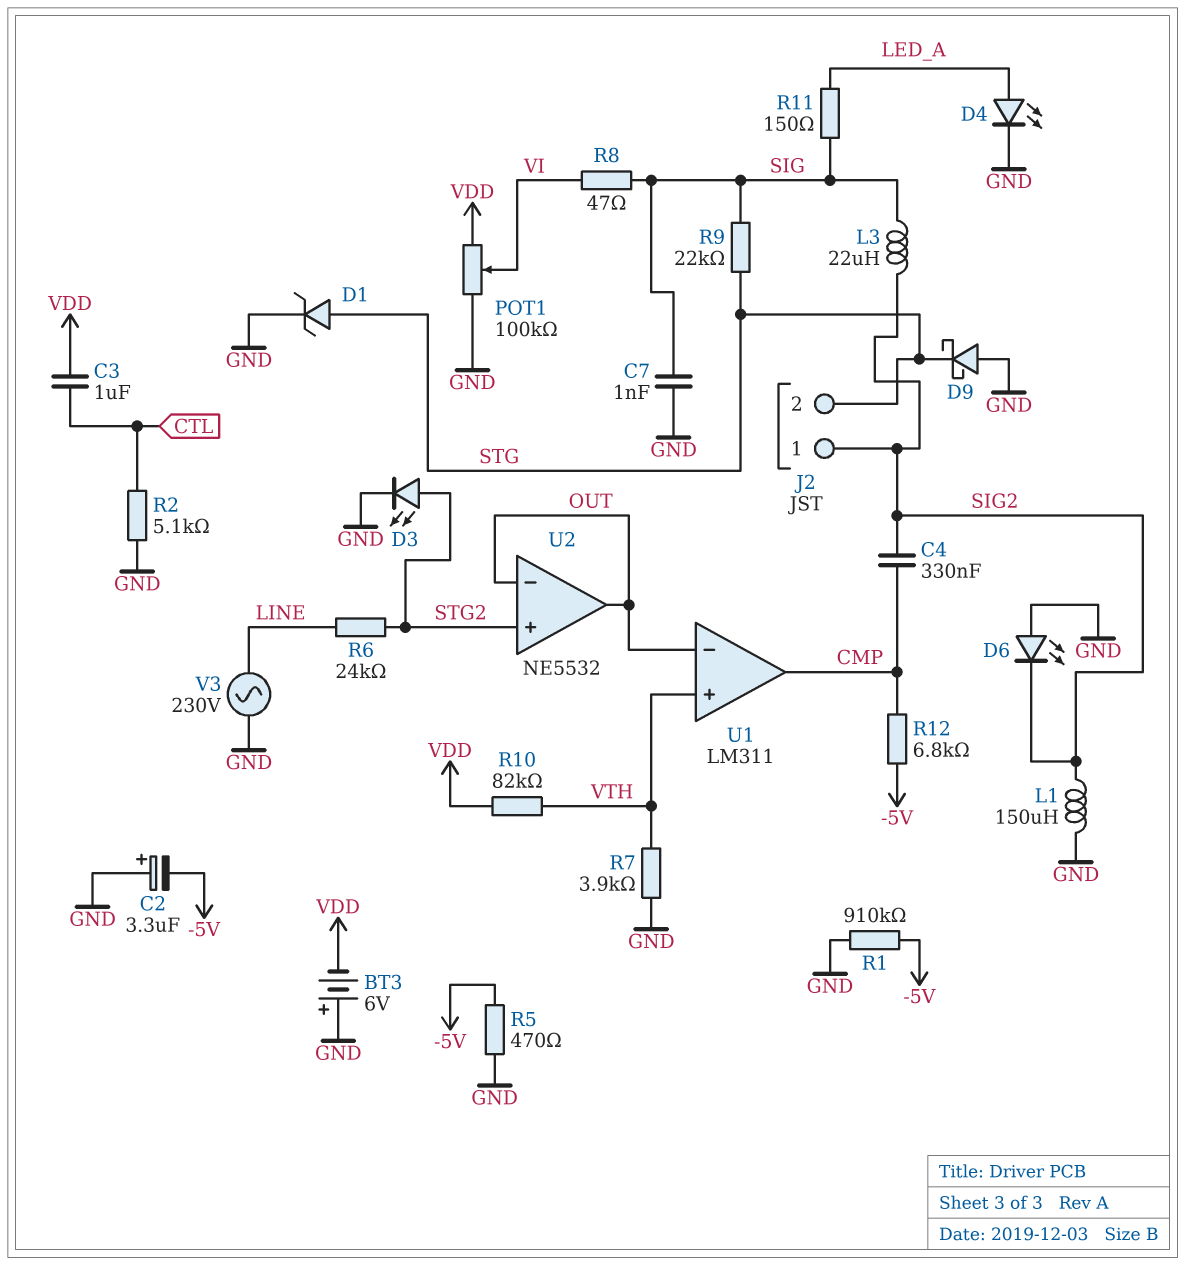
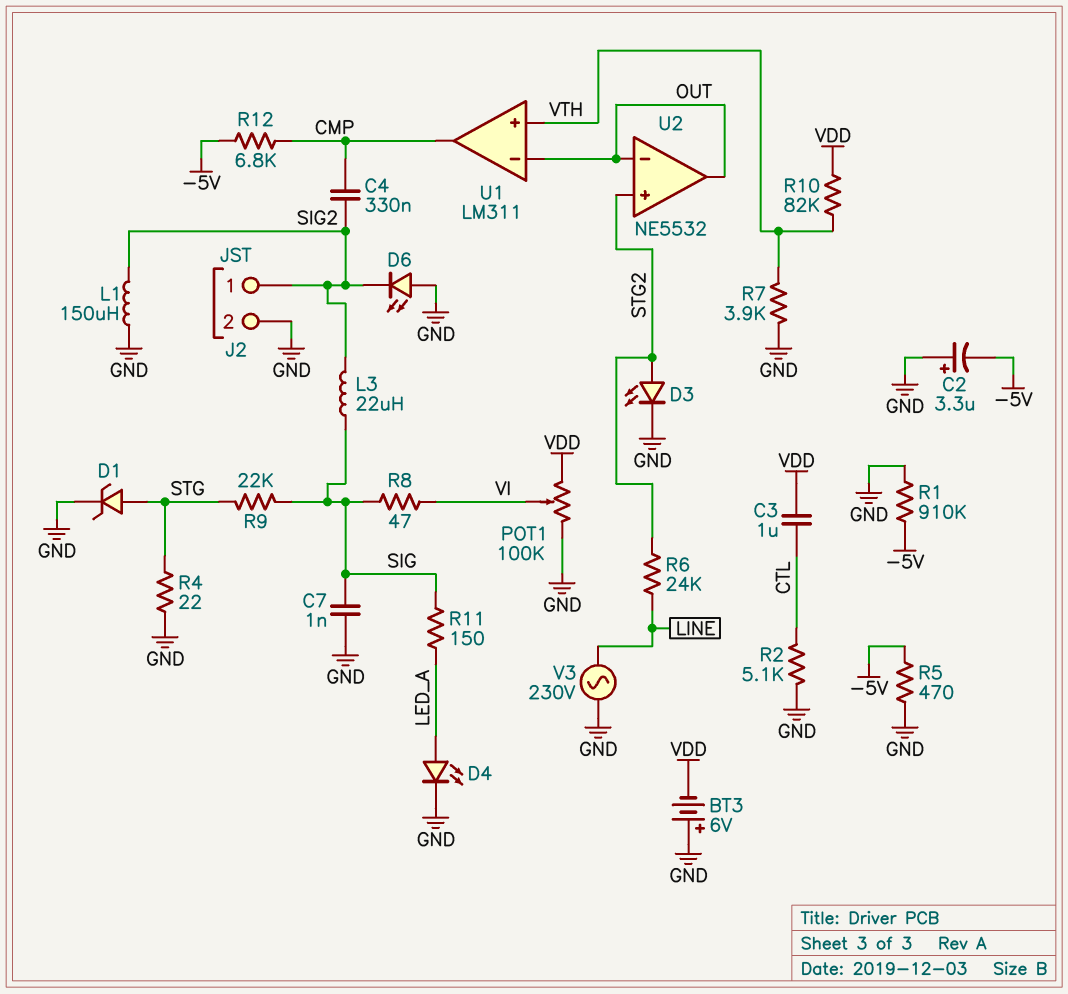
D9: schottky (A GND, K STG) -> none
J2 pin 2: STG -> GND
R4: none -> 22 (GND, STG)

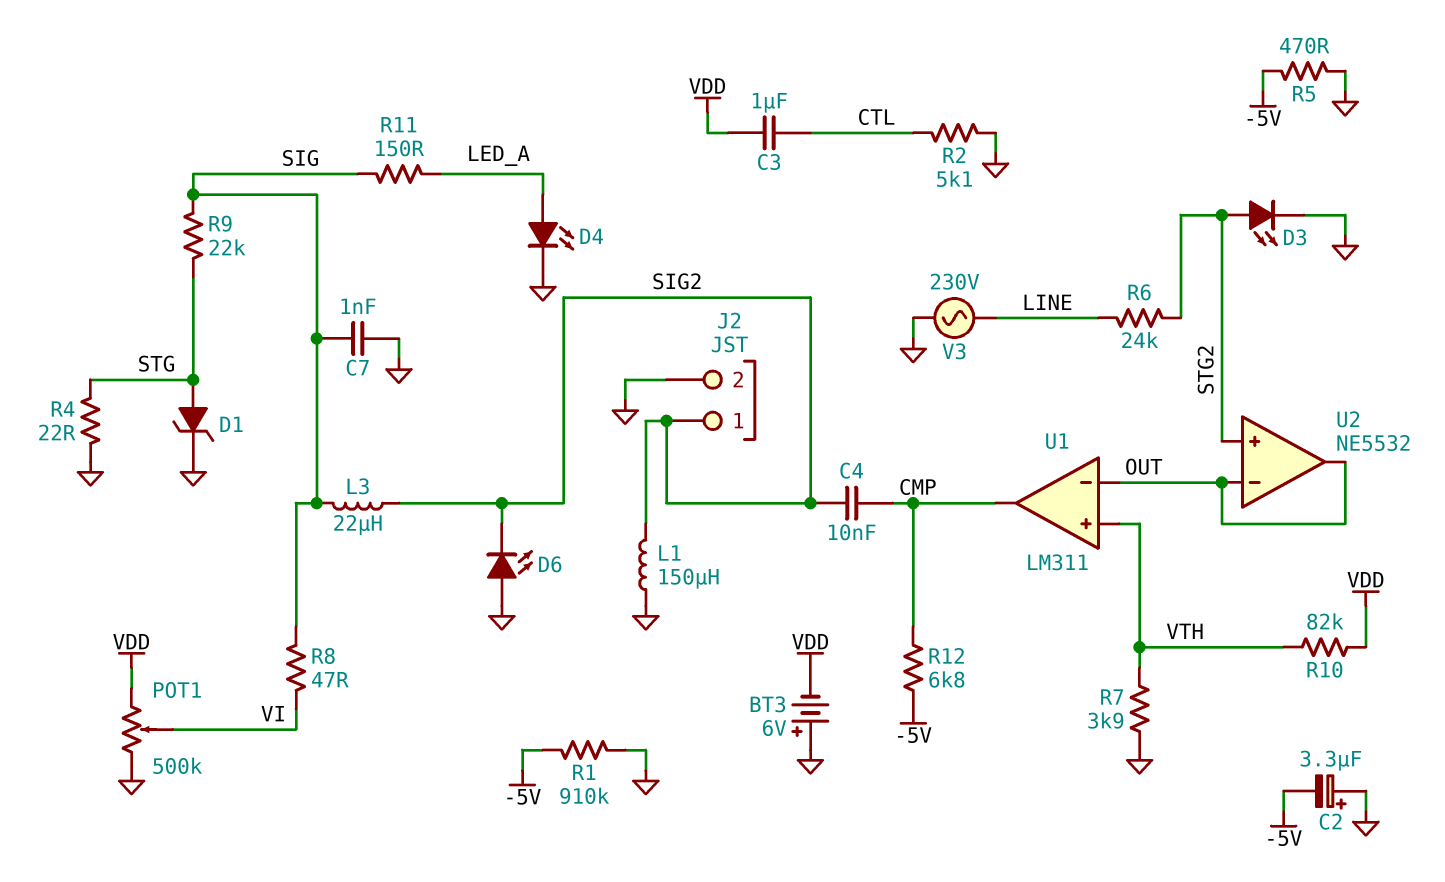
C4: 330nF (CMP, SIG2) -> 10nF (CMP, SIG2)
POT1: 100k (GND, VDD, wiper VI) -> 500k (GND, VDD, wiper VI)

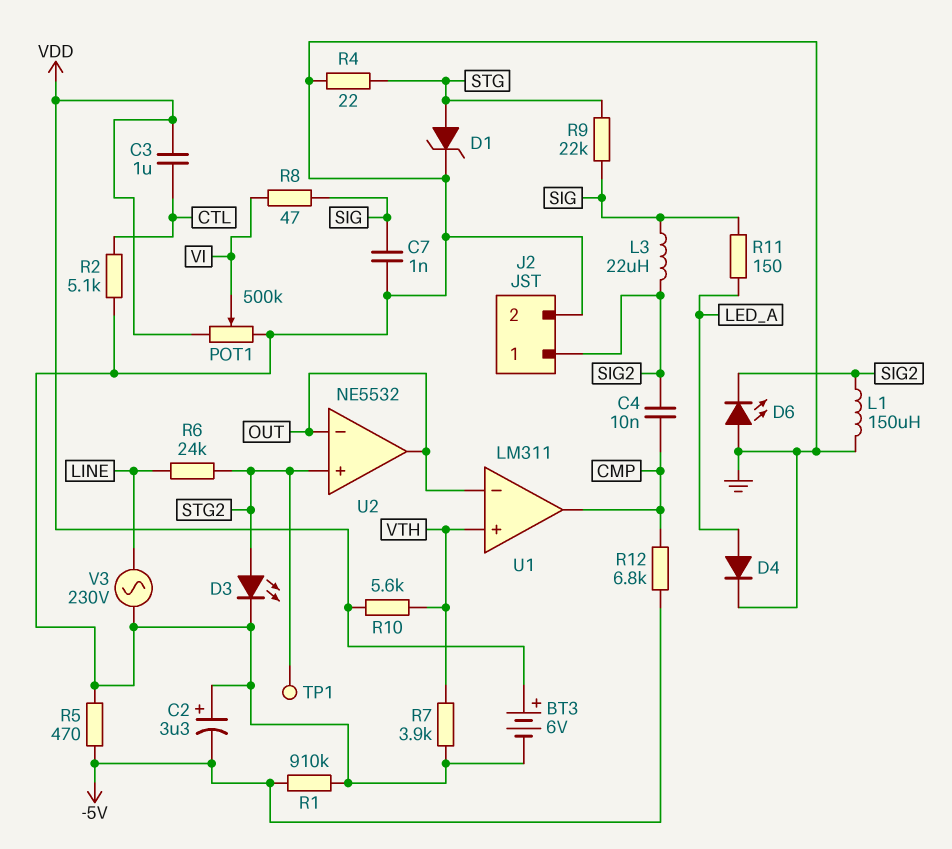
BT3: 6V (plus GND, minus VDD) -> 6V (plus VDD, minus GND)
D4: LED (A LED_A, K GND) -> diode (A LED_A, K GND)
R10: 82k (VDD, VTH) -> 5.6k (VDD, VTH)
TP1: none -> test point (STG2)

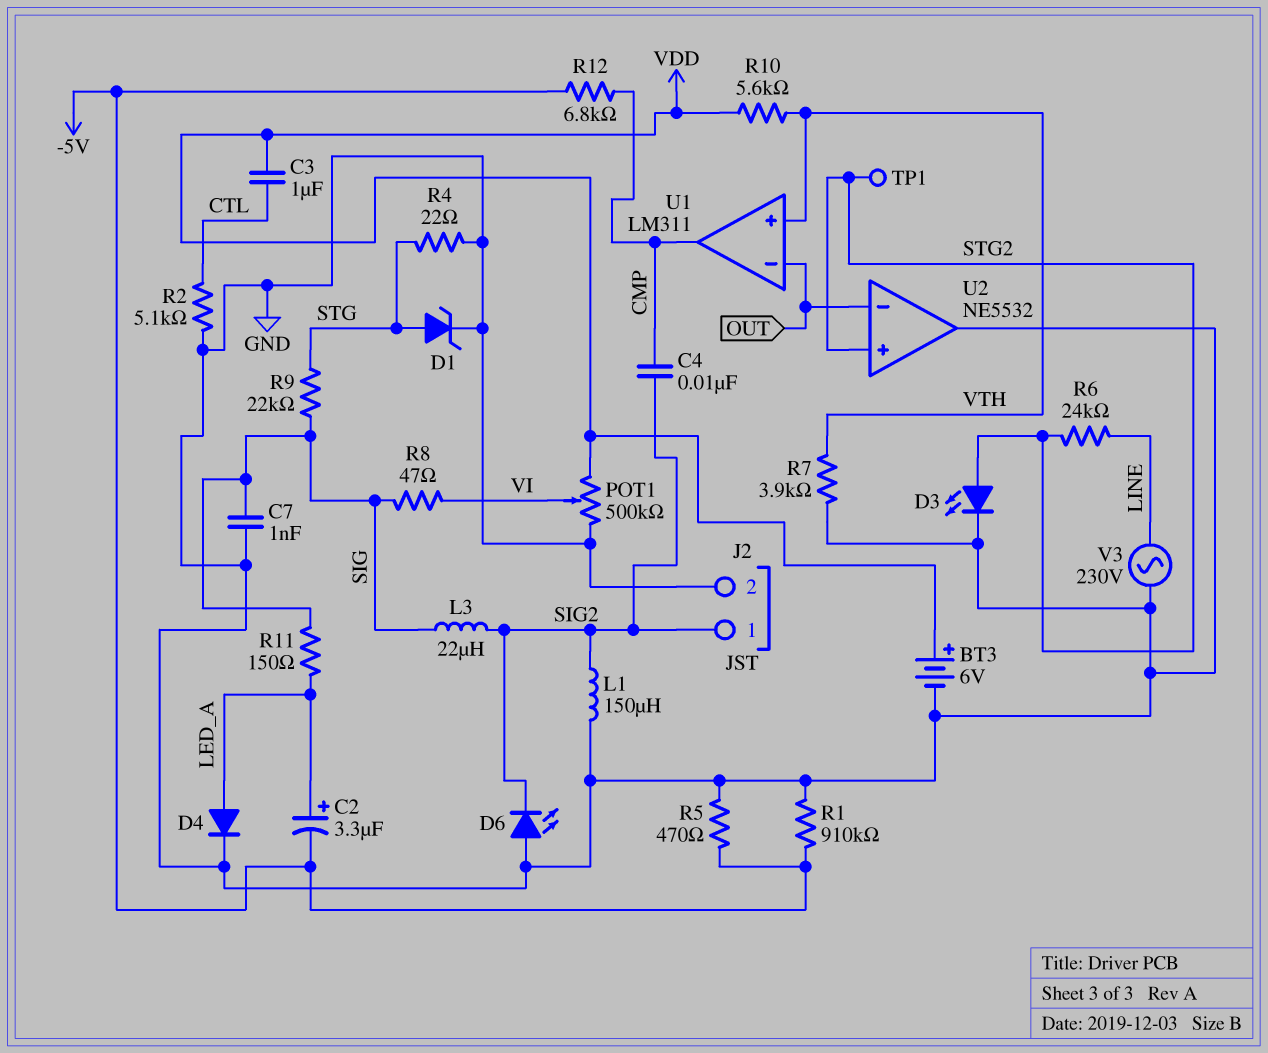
C2: 3.3uF (plus GND, minus -5V) -> 3.3uF (plus LED_A, minus -5V)
U2 pin out: OUT -> GND

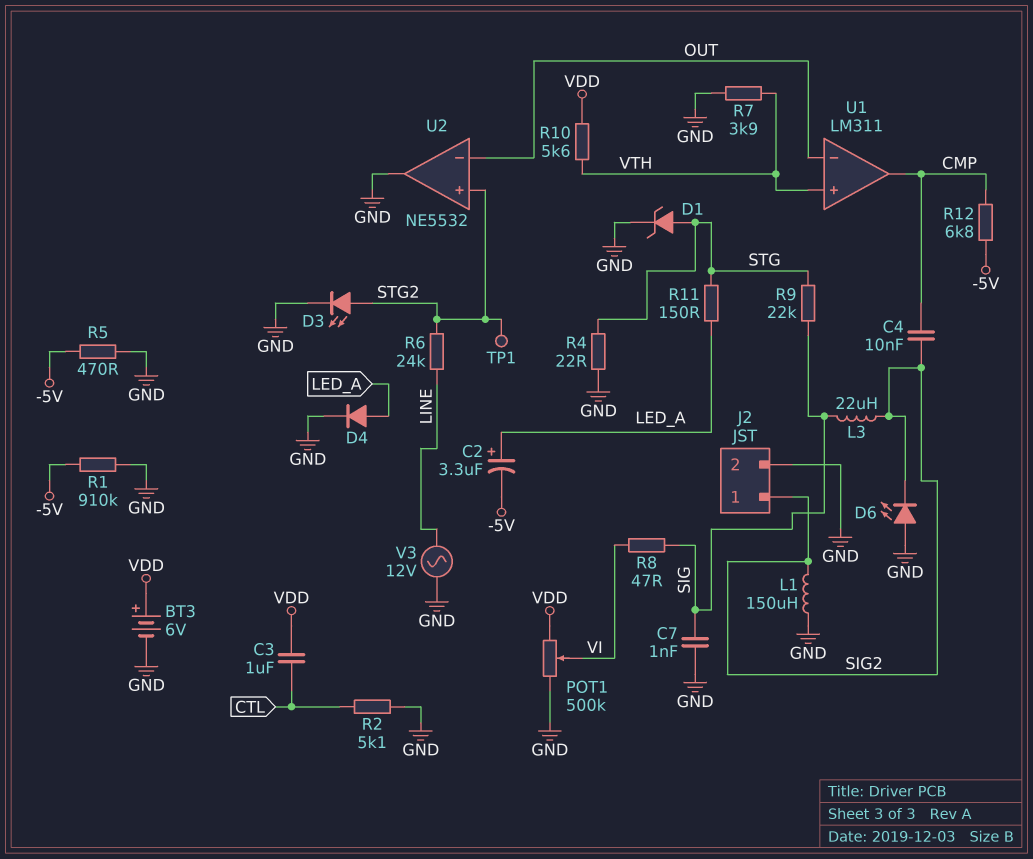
R11: 150 (LED_A, SIG) -> 150 (LED_A, STG)
V3: AC 230V (GND, LINE) -> AC 12V (GND, LINE)

